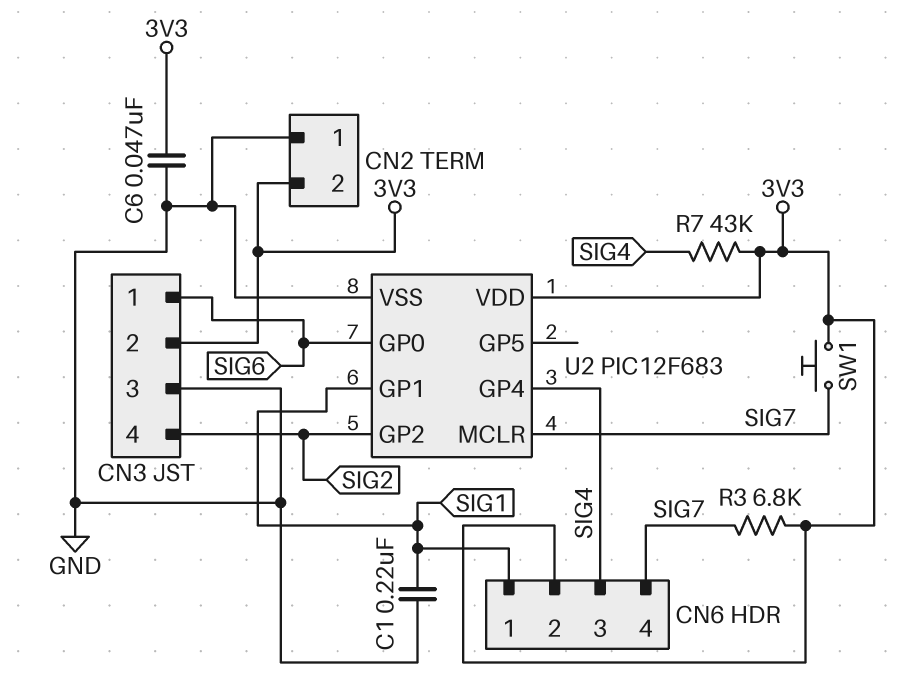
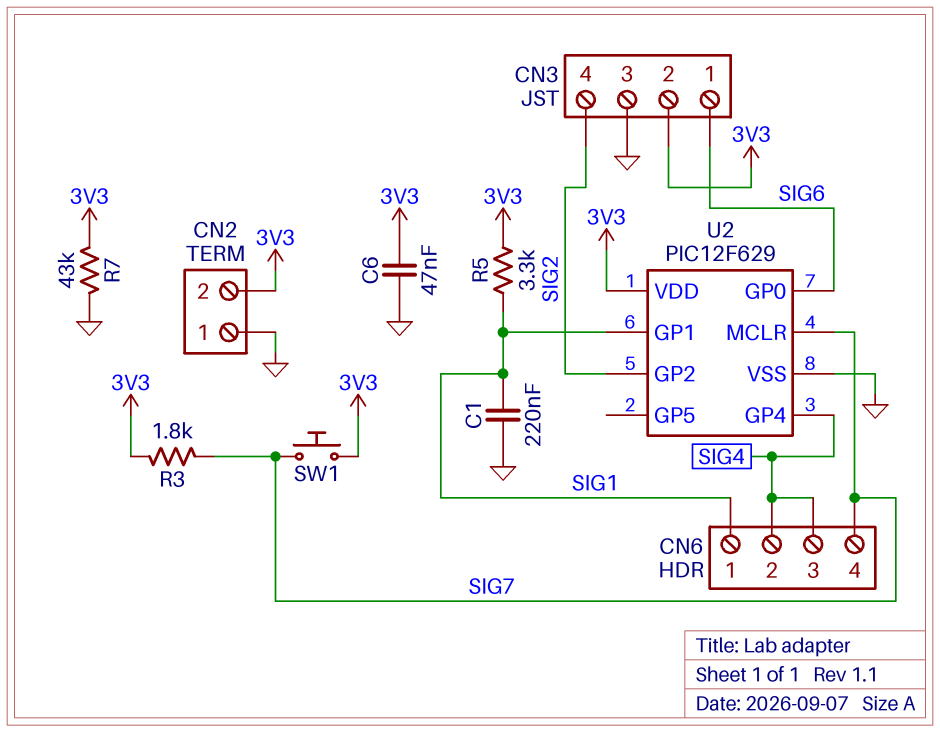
CN6 pin 2: 3V3 -> SIG4
R3: 6.8k (3V3, SIG7) -> 1.8k (3V3, SIG7)
R5: none -> 3.3k (3V3, SIG1)
R7: 43k (3V3, SIG4) -> 43k (3V3, GND)
U2: PIC12F683 -> PIC12F629

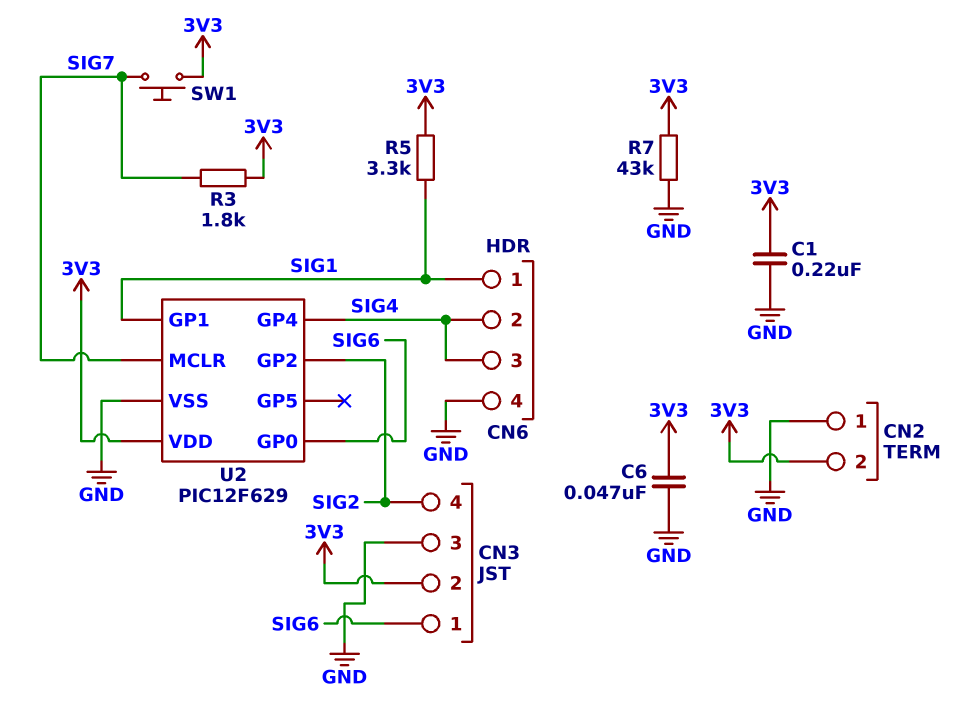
C1: 220nF (GND, SIG1) -> 220nF (3V3, GND)
CN6 pin 4: SIG7 -> GND

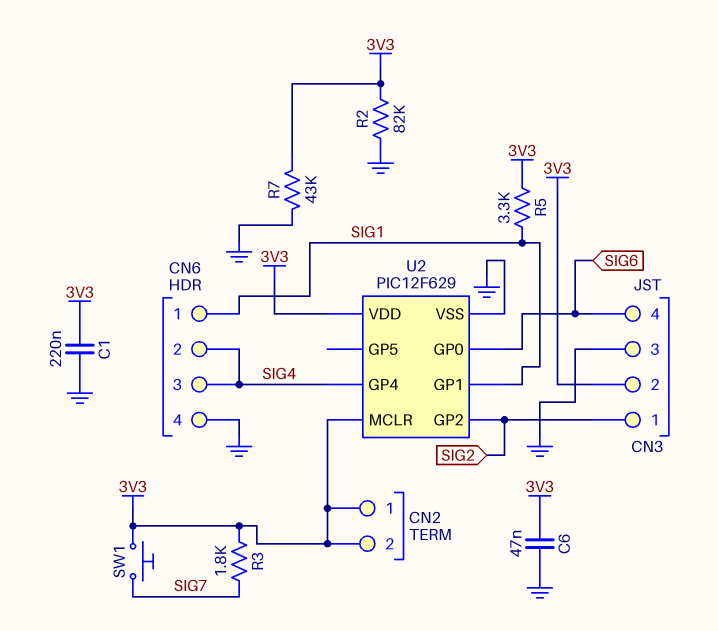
CN2 pin 1: GND -> 3V3
CN3 pin 1: SIG6 -> SIG2
CN3 pin 4: SIG2 -> SIG6
R2: none -> 82k (3V3, GND)
U2 pin MCLR: SIG7 -> 3V3

